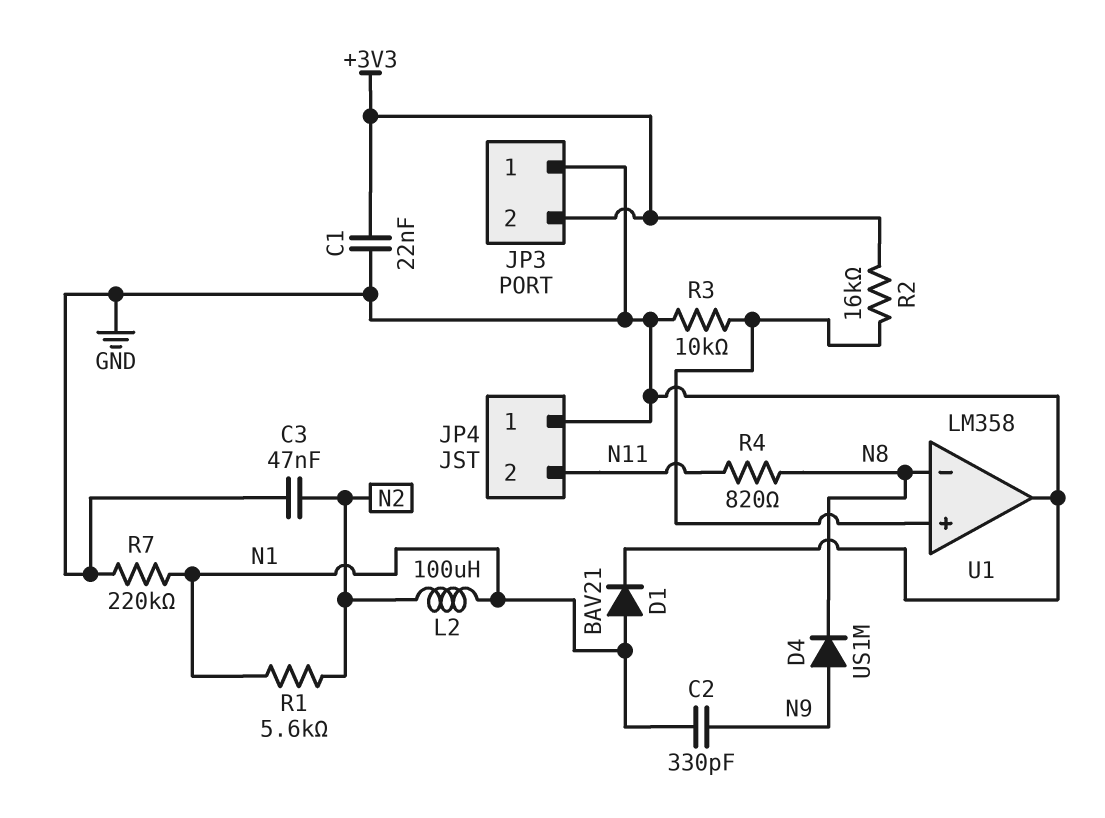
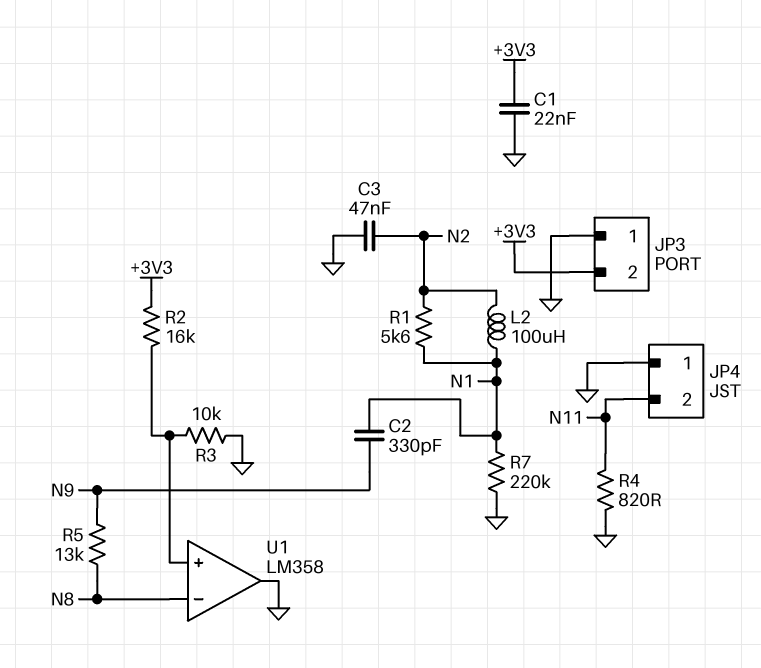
D1: diode BAV21 (A N1, K GND) -> none
D4: diode US1M (A N9, K N8) -> none
R4: 820 (N8, N11) -> 820 (GND, N11)
R5: none -> 13k (N8, N9)

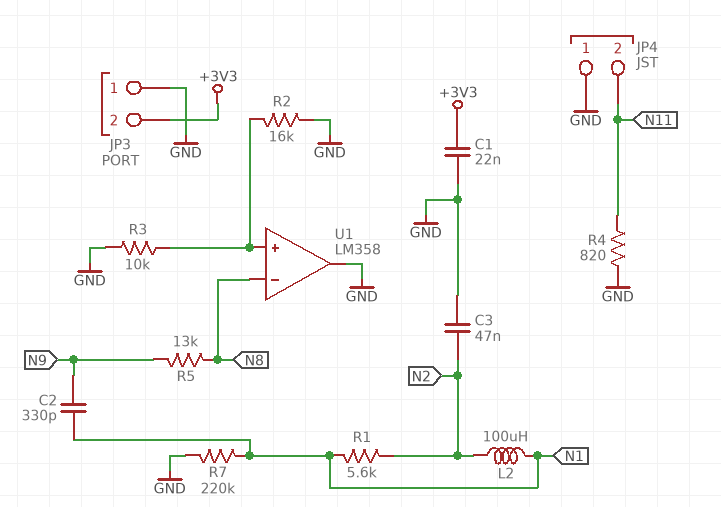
R2: 16k (+3V3, U1/in+) -> 16k (GND, U1/in+)

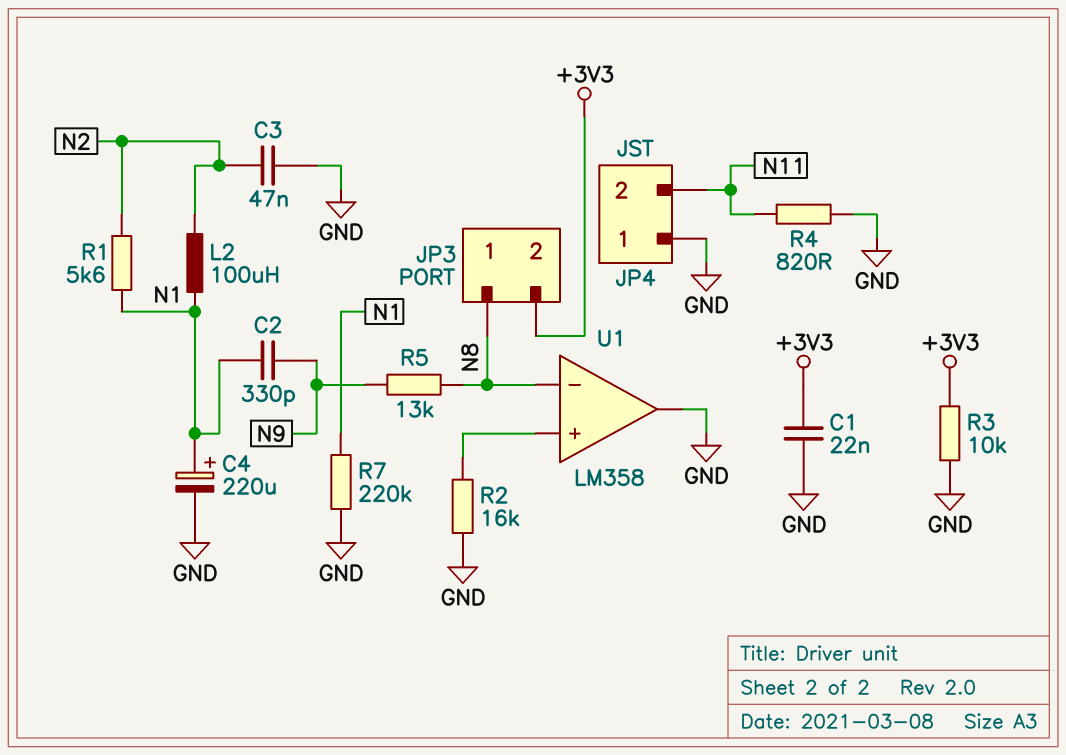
C4: none -> 220uF (plus N1, minus GND)
JP3 pin 1: GND -> N8
R3: 10k (GND, U1/in+) -> 10k (+3V3, GND)

